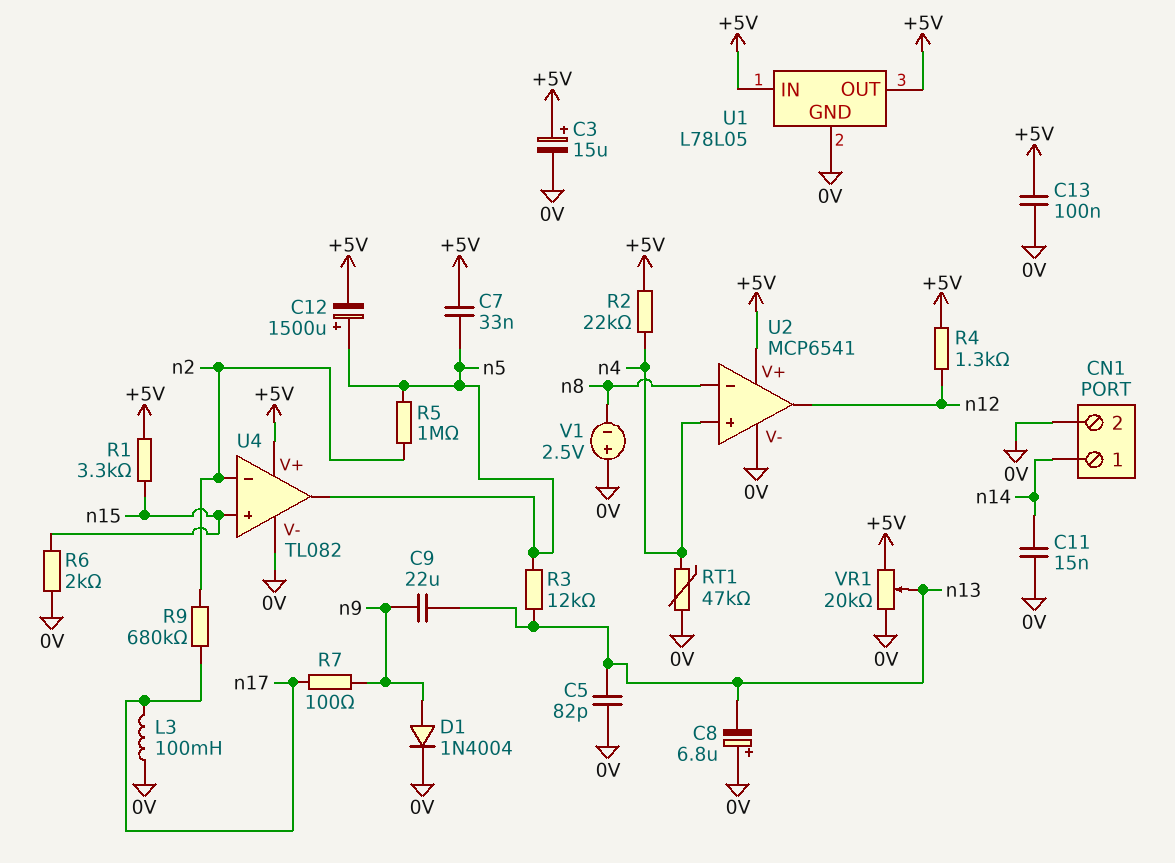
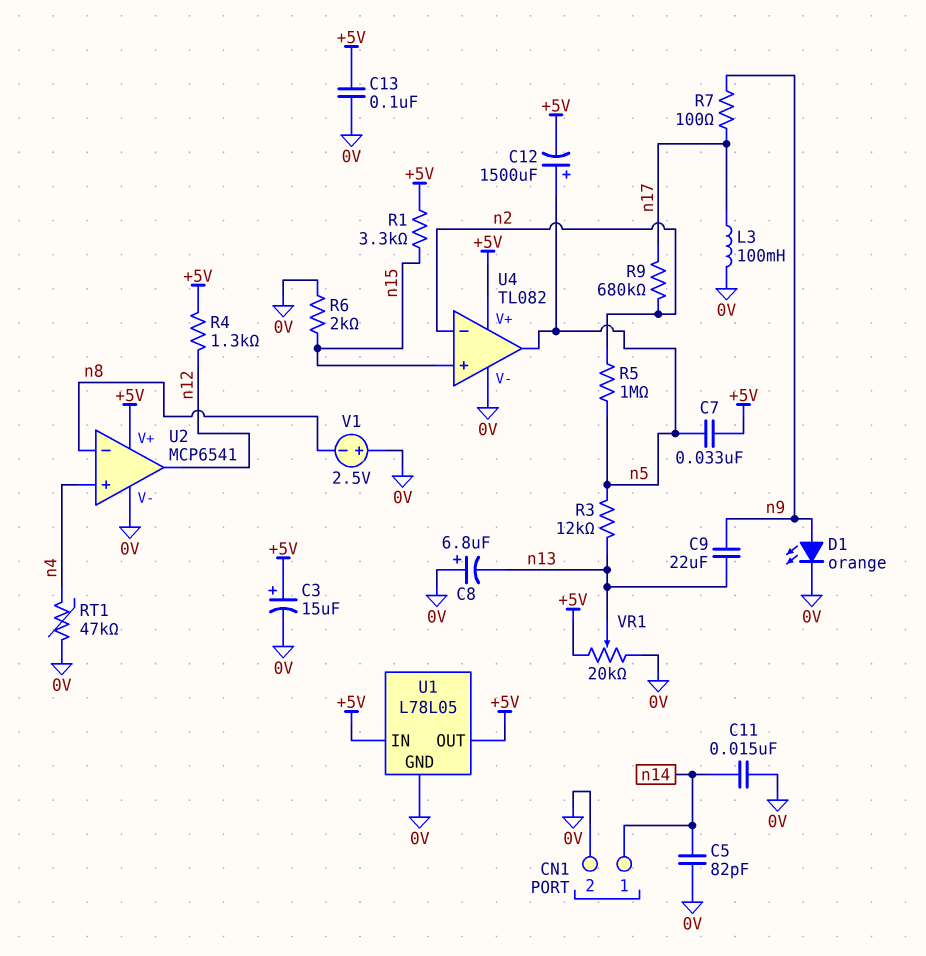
C5: 82pF (0V, n13) -> 82pF (0V, n14)
D1: diode 1N4004 (A n9, K 0V) -> LED orange (A n9, K 0V)
R2: 22k (+5V, n4) -> none

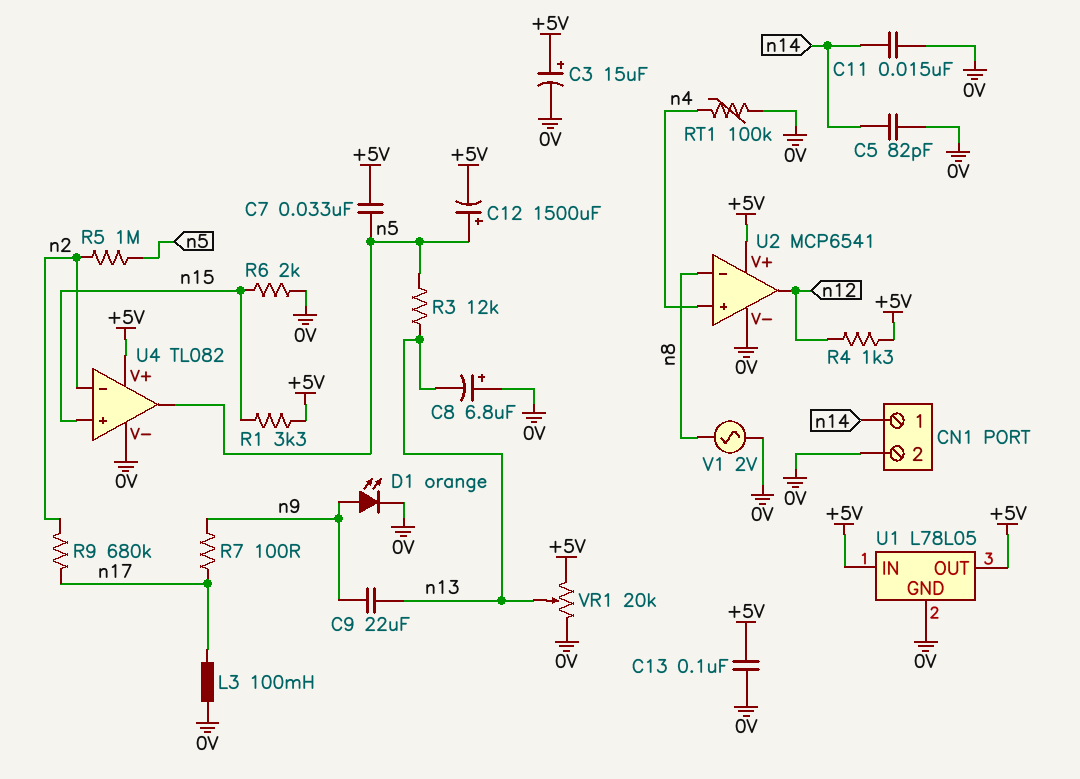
RT1: 47k (0V, n4) -> 100k (0V, n4)
V1: 2.5V (plus 0V, minus n8) -> AC 2V (0V, n8)

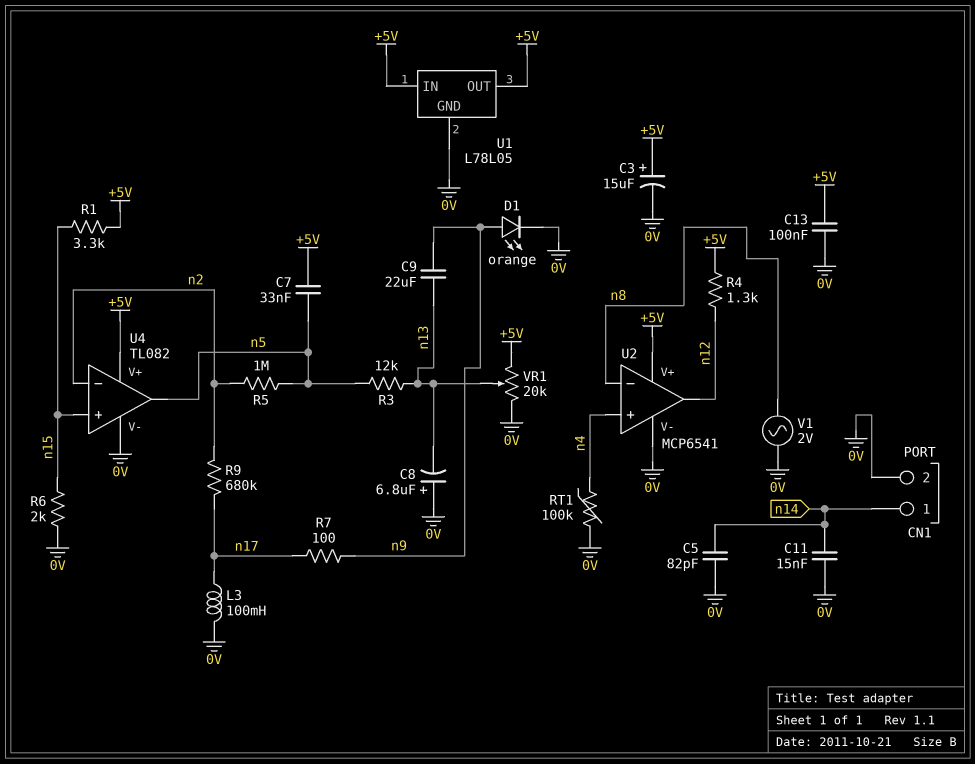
C12: 1500uF (plus n5, minus +5V) -> none

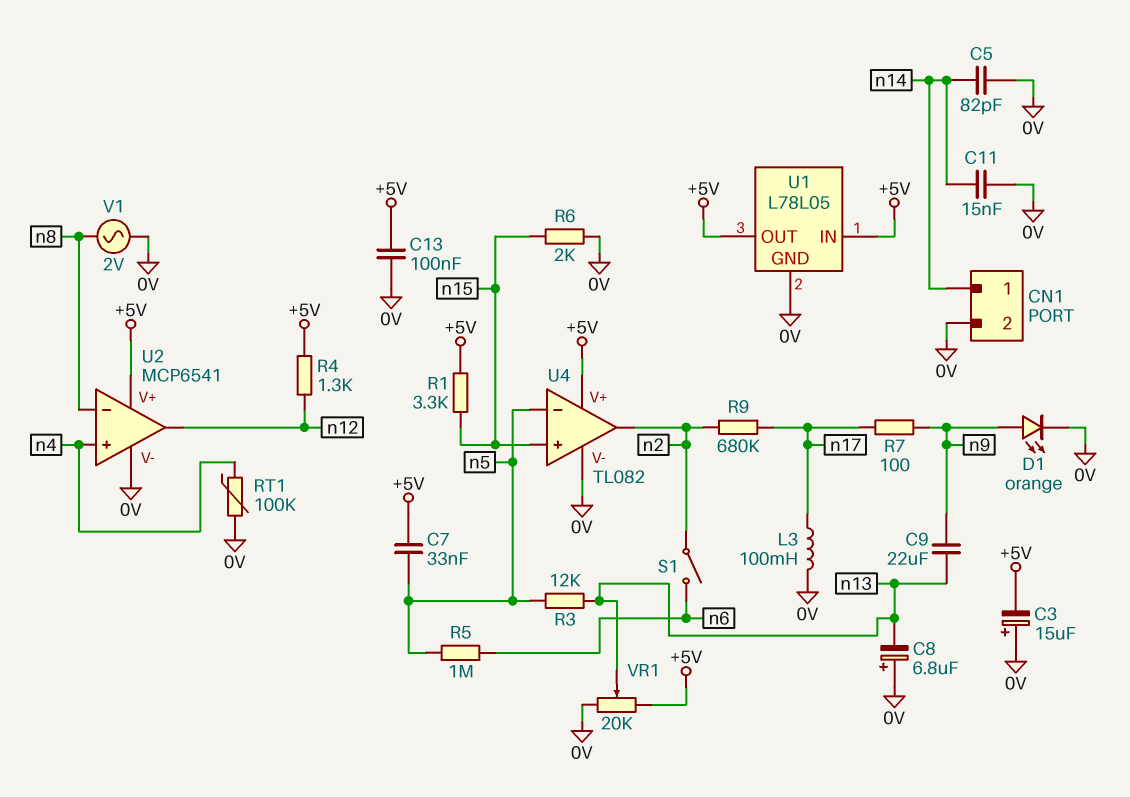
C3: 15uF (plus +5V, minus 0V) -> 15uF (plus 0V, minus +5V)
R5: 1M (n2, n5) -> 1M (n5, n6)
S1: none -> switch (n2, n6)
U4 pin in-: n2 -> n5
U4 pin out: n5 -> n2

